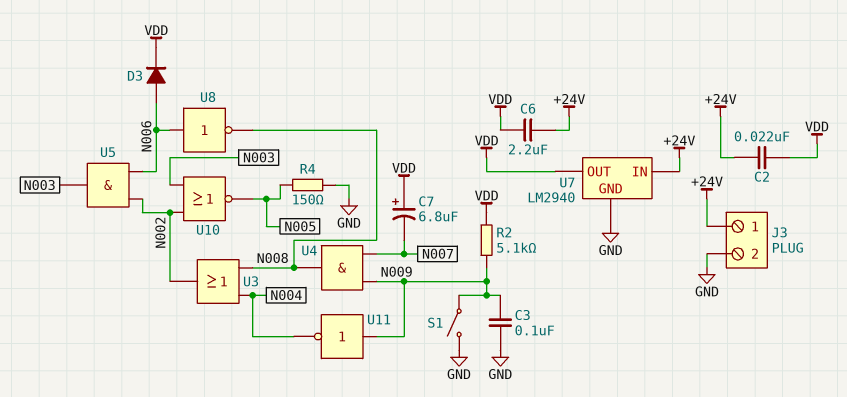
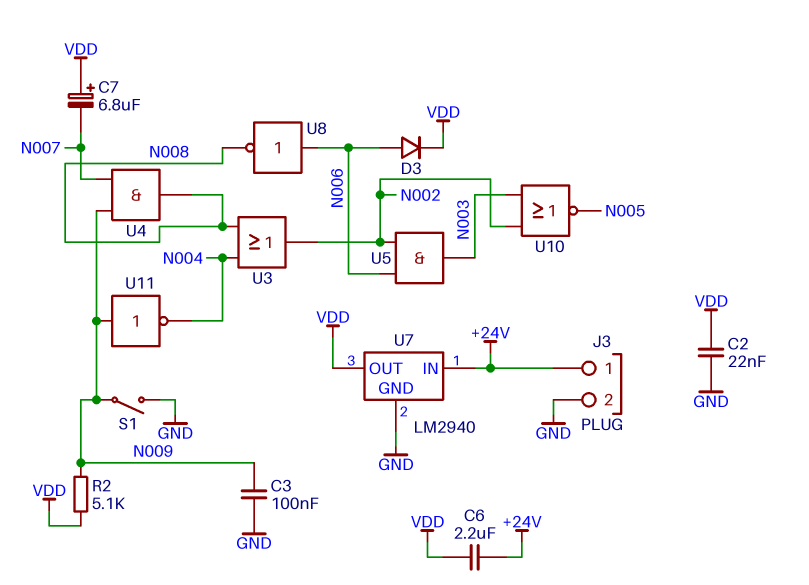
C2: 22nF (+24V, VDD) -> 22nF (GND, VDD)
R4: 150 (GND, N005) -> none

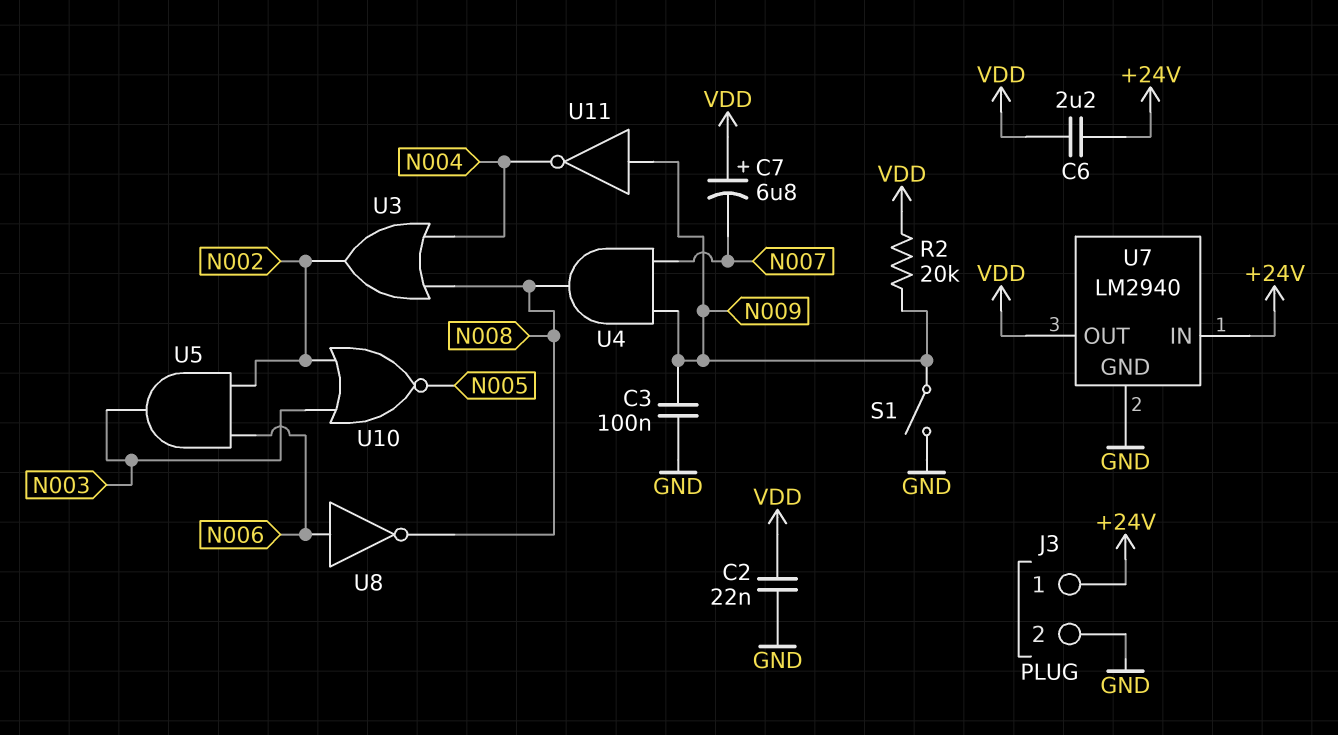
D3: diode (A N006, K VDD) -> none
R2: 5.1k (N009, VDD) -> 20k (N009, VDD)

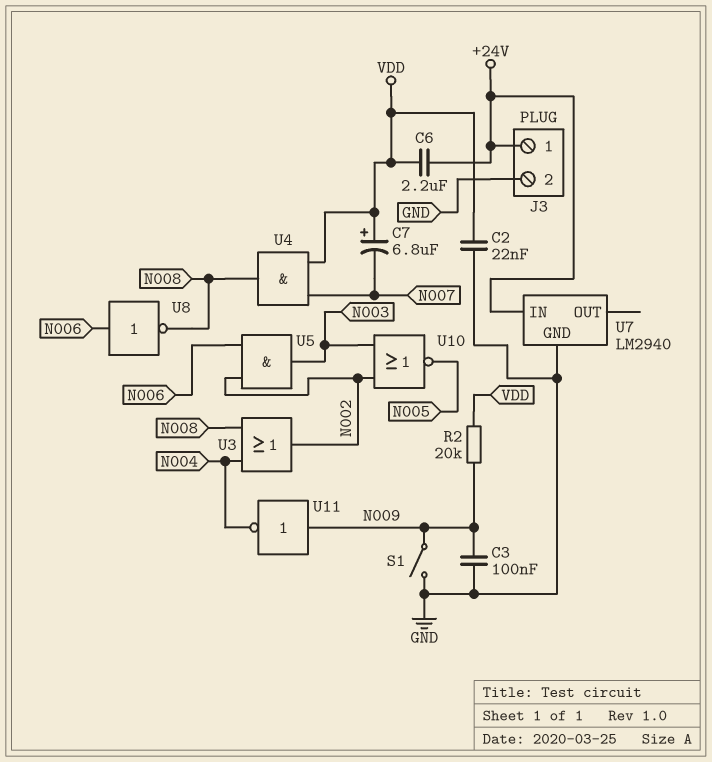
U4: AND (in N007, in N009, out N008) -> AND (in N007, in VDD, out N008)
U7 pin OUT: VDD -> none

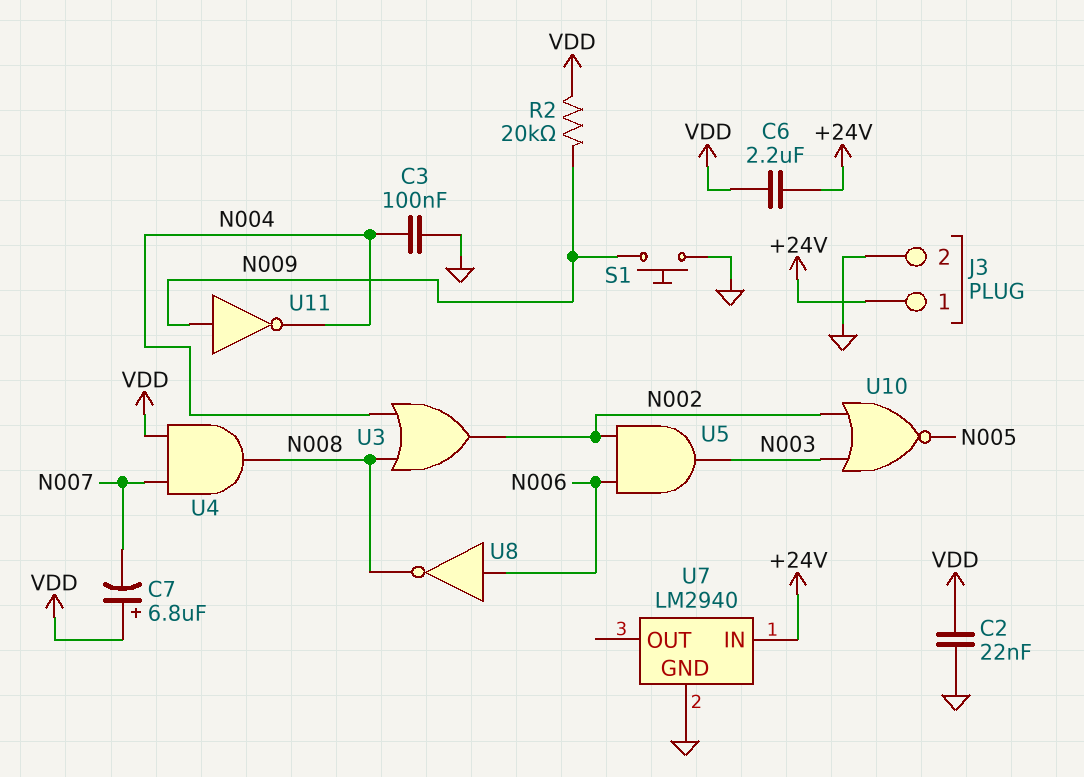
C3: 100nF (GND, N009) -> 100nF (GND, N004)
S1: switch (GND, N009) -> button (GND, N009)

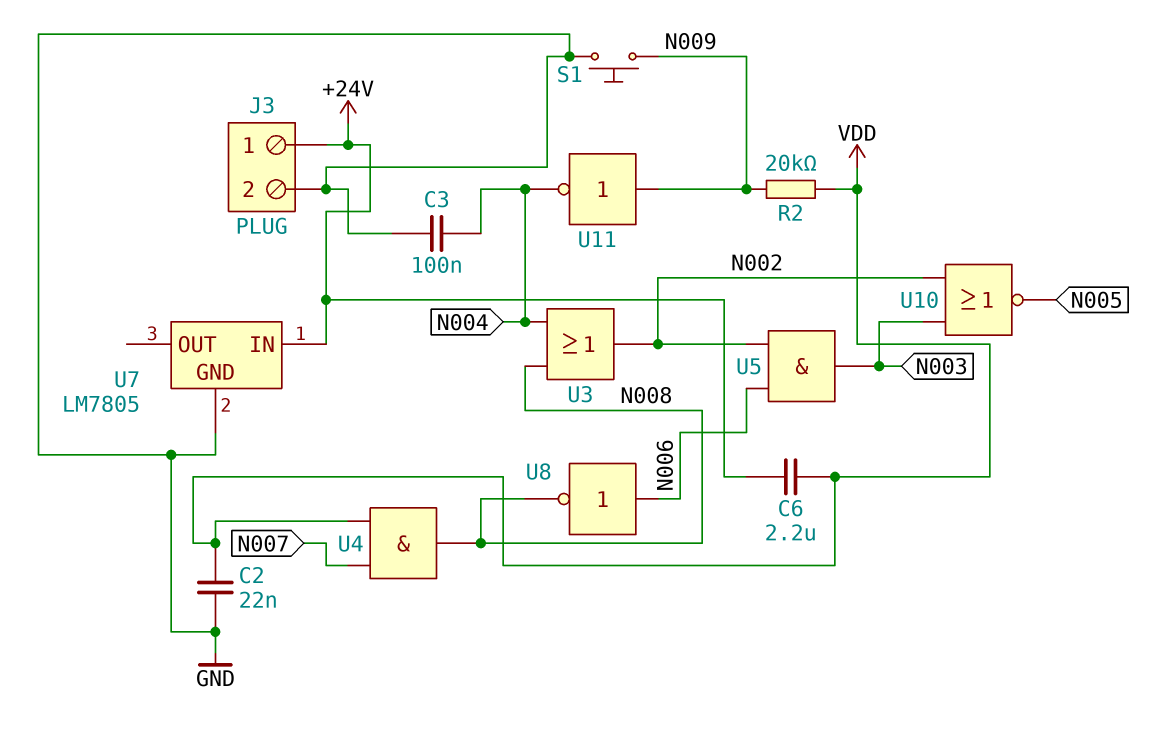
C7: 6.8uF (plus VDD, minus N007) -> none
U7: LM2940 -> LM7805

